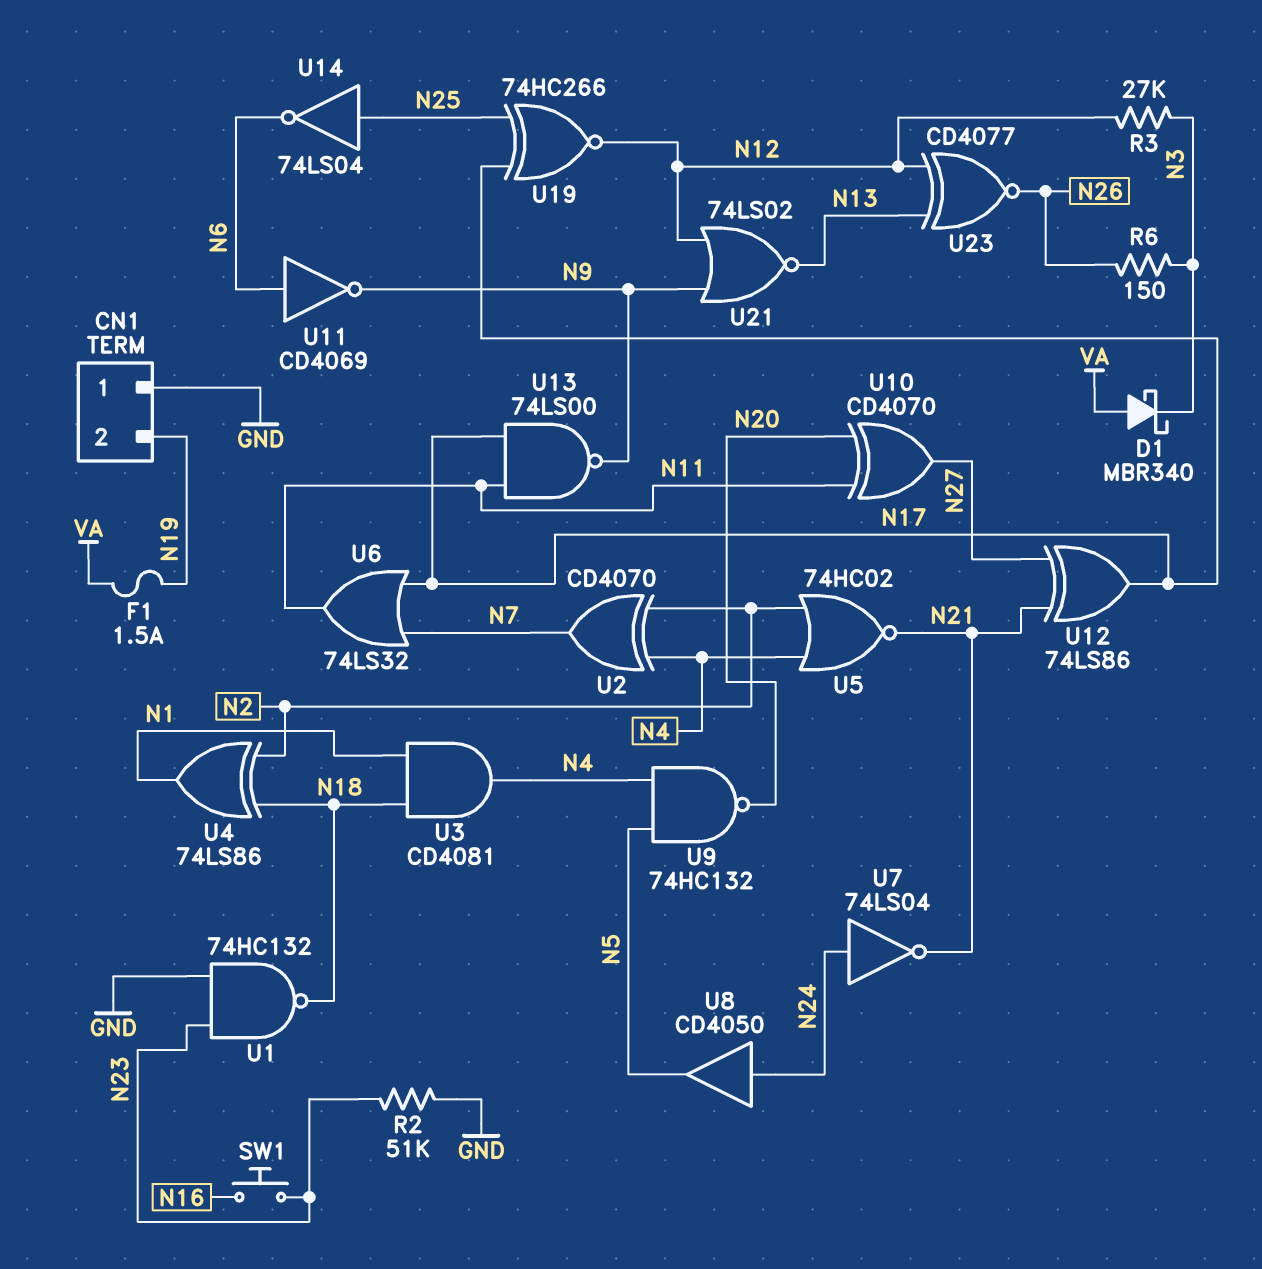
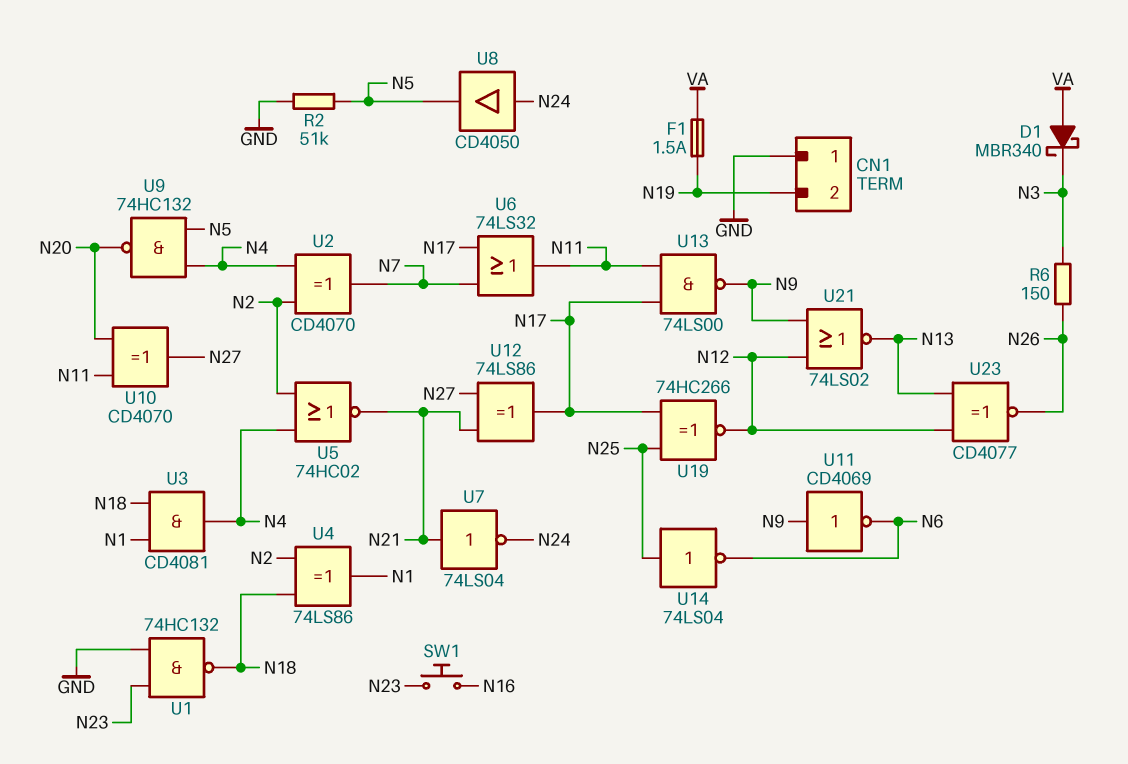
R2: 51k (GND, N23) -> 51k (GND, N5)
R3: 27k (N3, N12) -> none
U7: NOT 74LS04 (in N24, out N21) -> NOT 74LS04 (in N21, out N24)
U11: NOT CD4069 (in N6, out N9) -> NOT CD4069 (in N9, out N6)

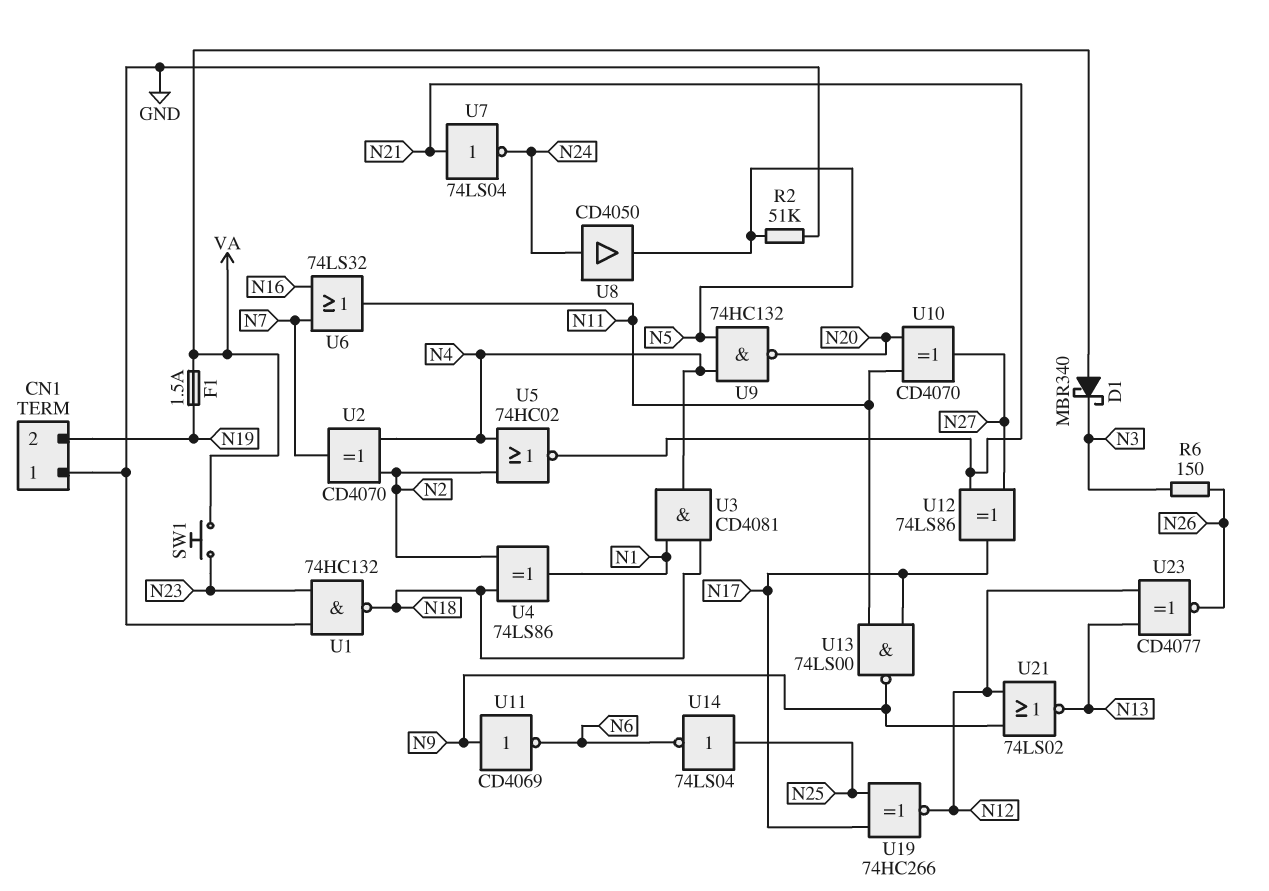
SW1: button (N16, N23) -> button (N23, VA)
U6: OR 74LS32 (in N7, in N17, out N11) -> OR 74LS32 (in N7, in N16, out N11)

